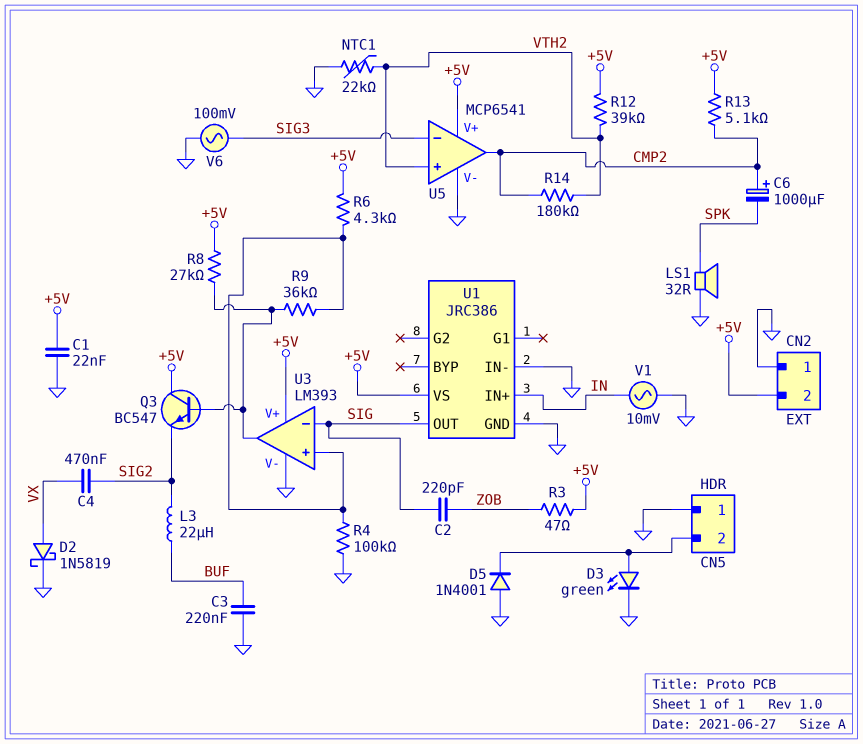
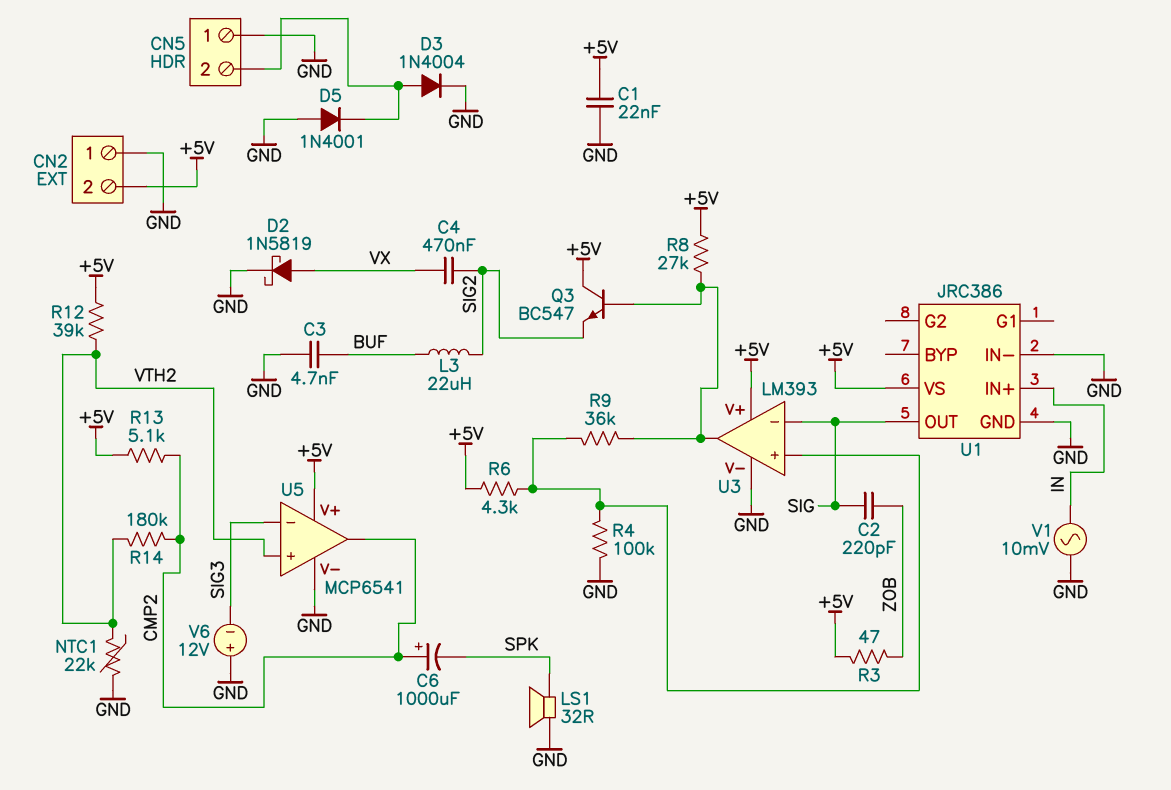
C3: 220nF (BUF, GND) -> 4.7nF (BUF, GND)
D3: LED green (A CN5/2, K GND) -> diode 1N4004 (A CN5/2, K GND)
V6: AC 100mV (GND, SIG3) -> 12V (plus GND, minus SIG3)

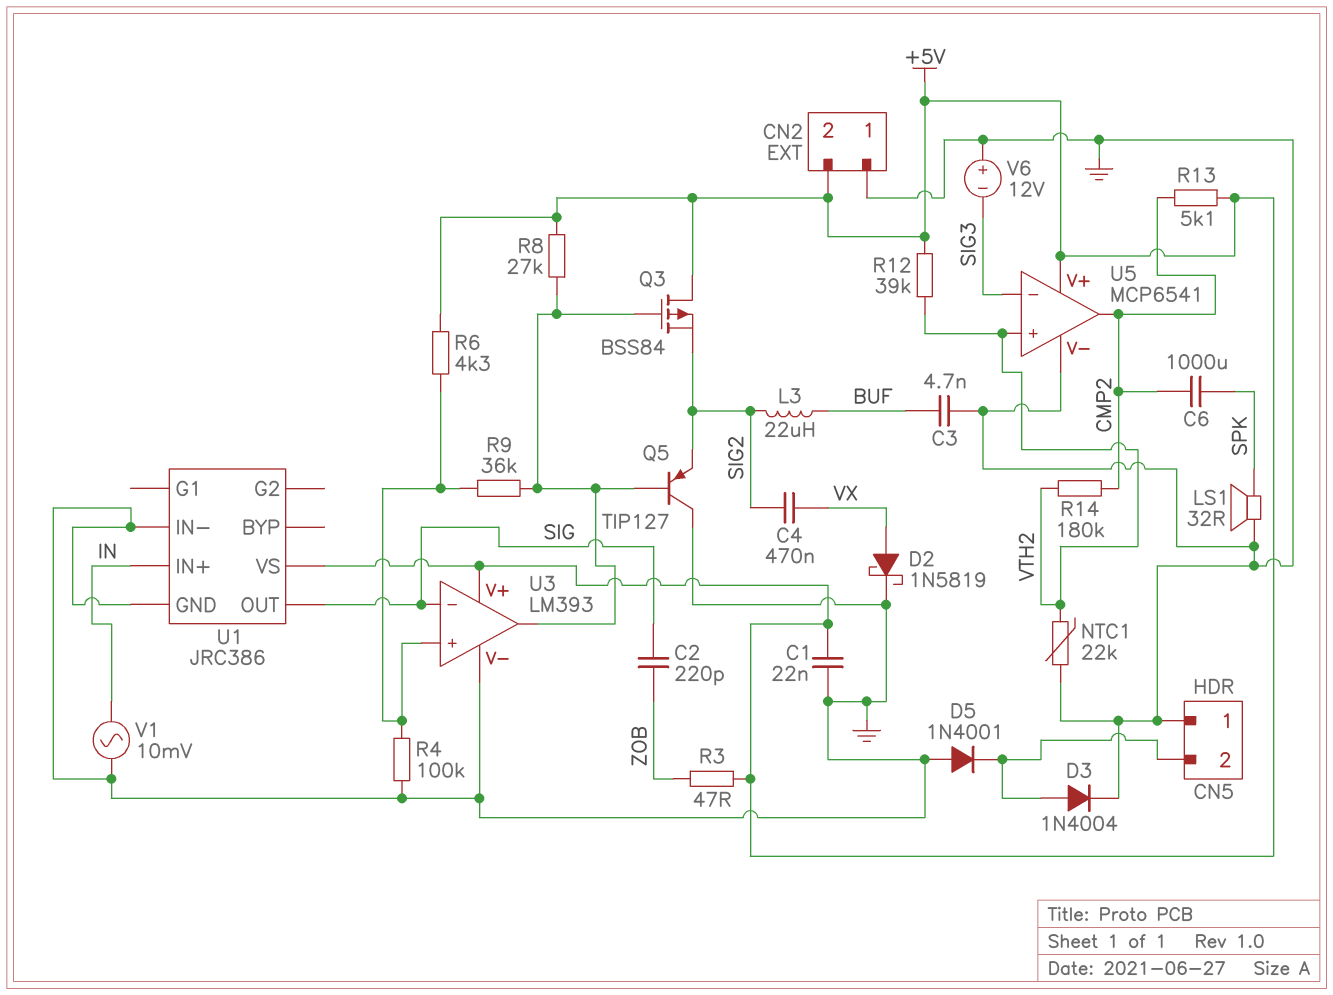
C6: 1000uF (plus CMP2, minus SPK) -> 1000uF (CMP2, SPK)
Q3: NPN BC547 (B U3/out, C +5V, E SIG2) -> PMOS BSS84 (G U3/out, D +5V, S SIG2)
Q5: none -> PNP TIP127 (B U3/out, C GND, E SIG2)

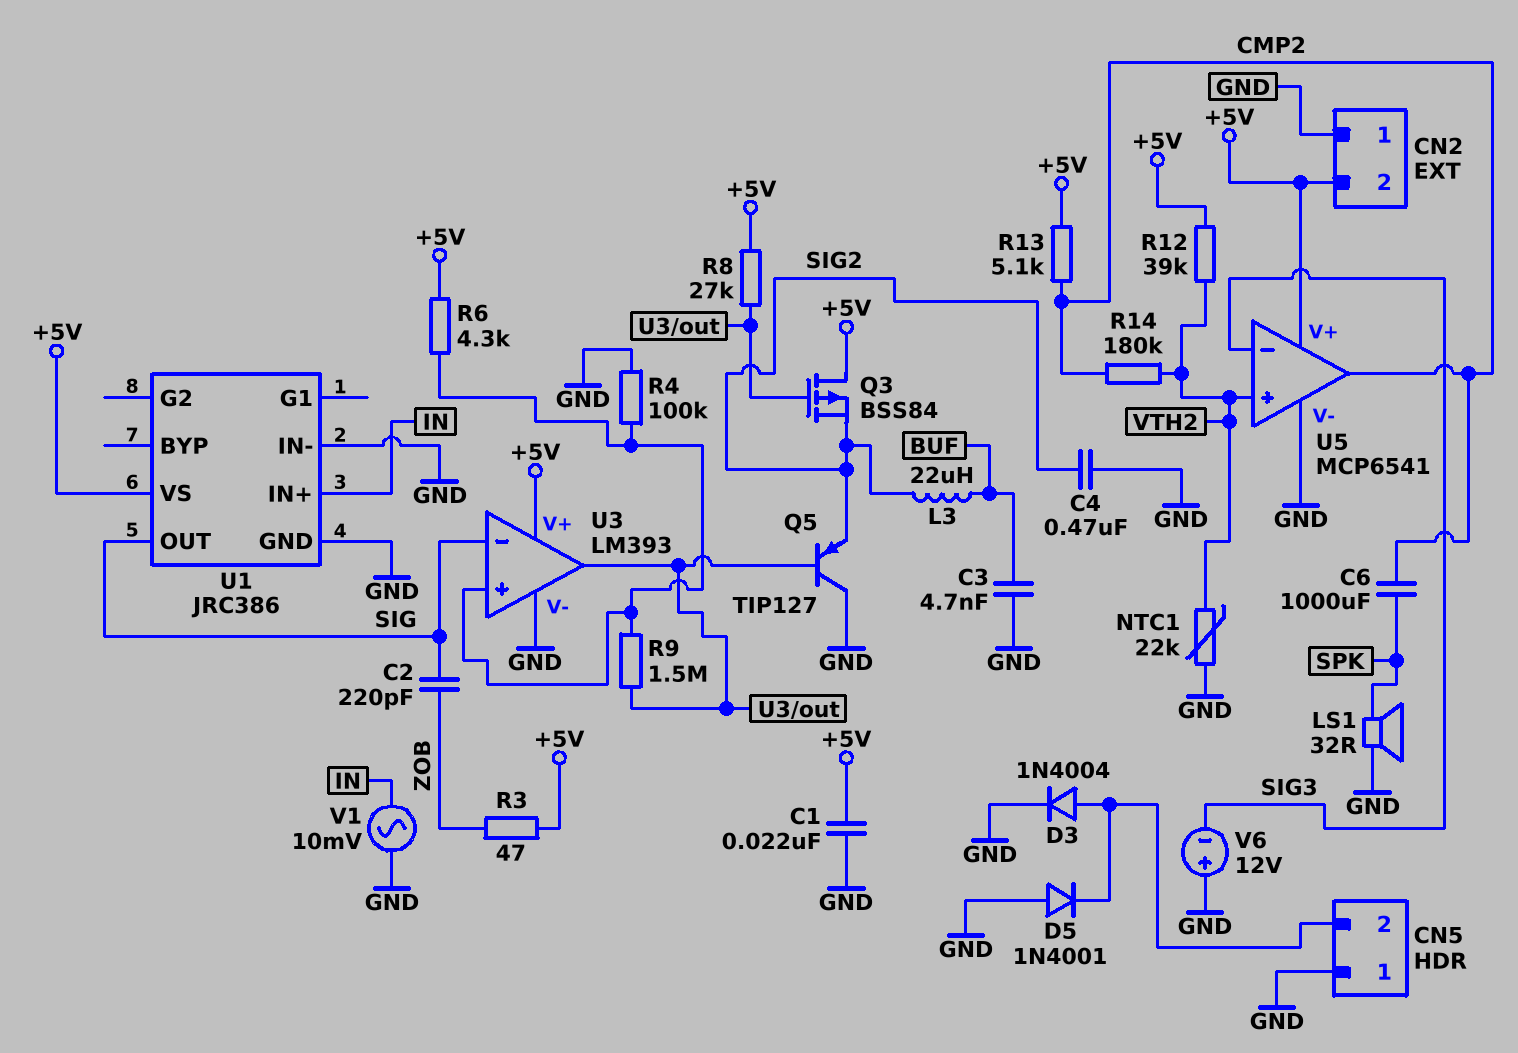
C4: 470nF (SIG2, VX) -> 470nF (GND, SIG2)
D2: schottky 1N5819 (A VX, K GND) -> none
R9: 36k (U3/in+, U3/out) -> 1.5M (U3/in+, U3/out)

